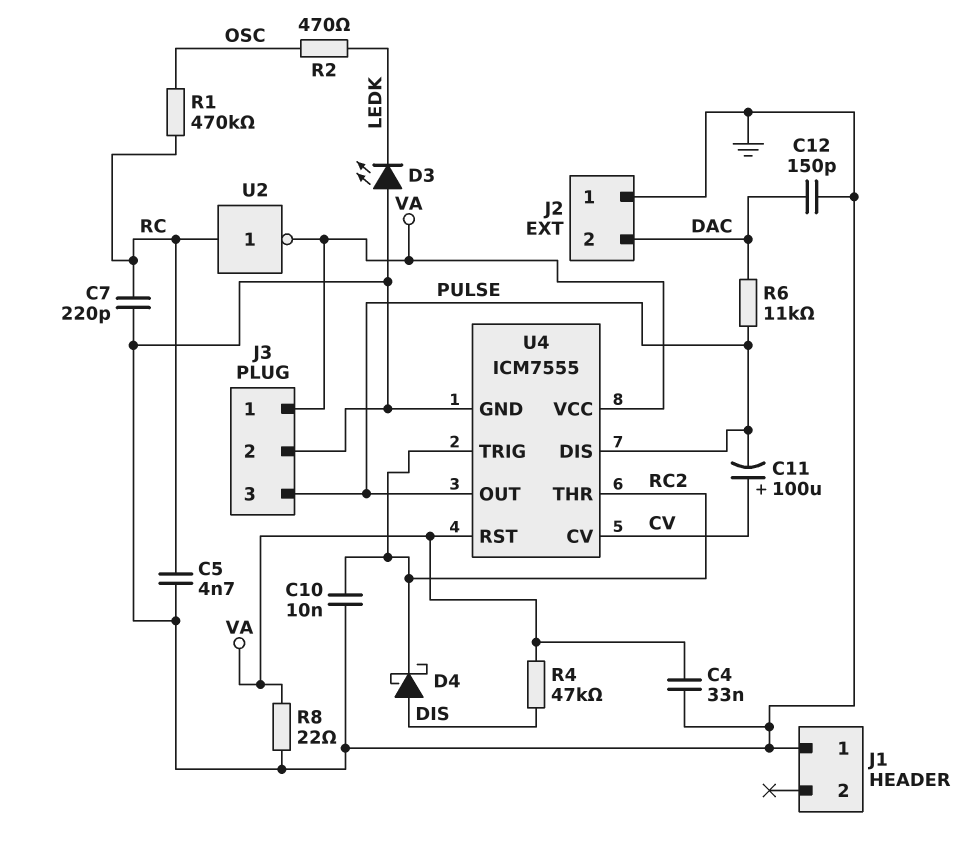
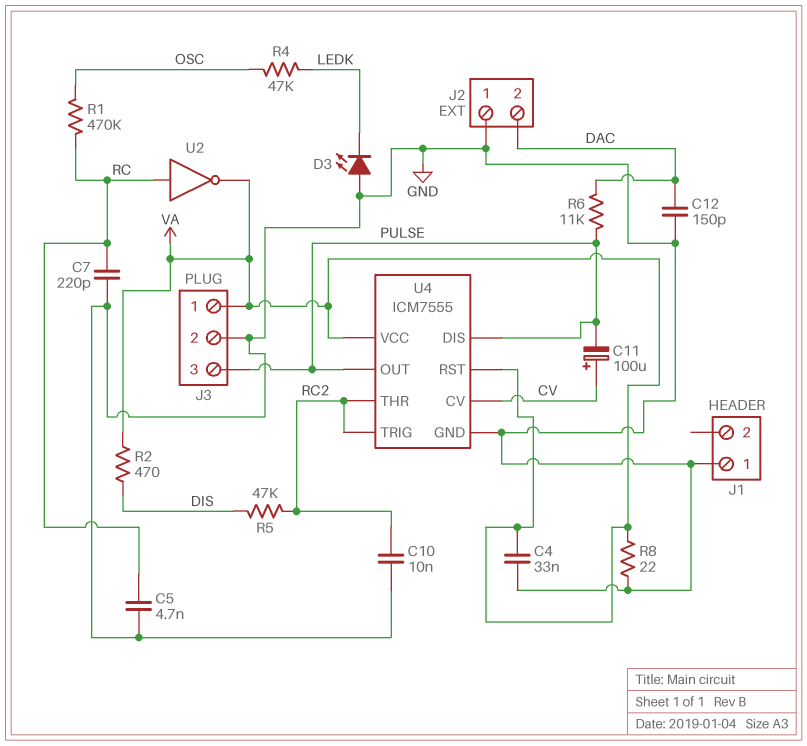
D4: schottky (A DIS, K RC2) -> none
R2: 470 (LEDK, OSC) -> 470 (DIS, VA)
R4: 47k (DIS, VA) -> 47k (LEDK, OSC)
R5: none -> 47k (DIS, RC2)

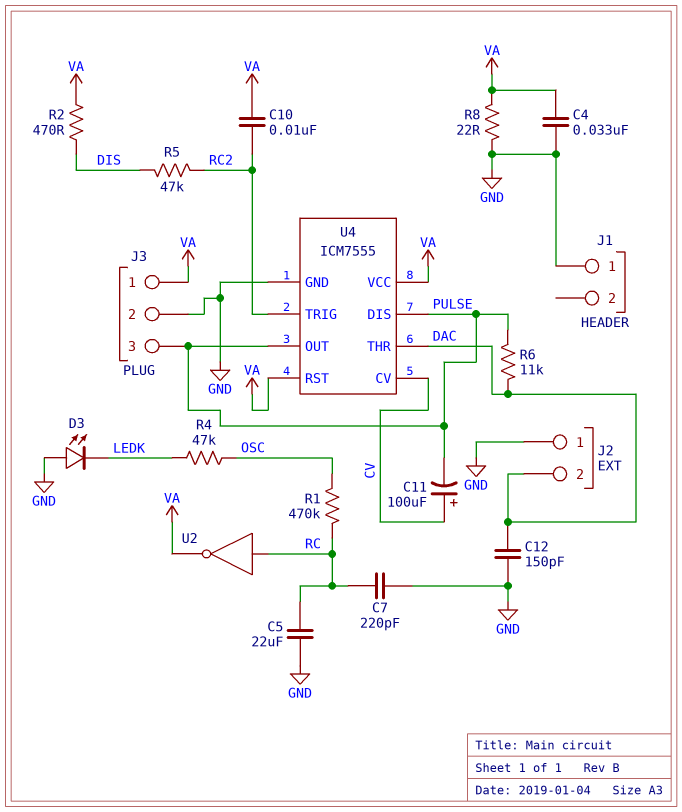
C5: 4.7nF (GND, RC) -> 22uF (GND, RC)
C10: 10nF (GND, RC2) -> 10nF (RC2, VA)
U4 pin THR: RC2 -> DAC

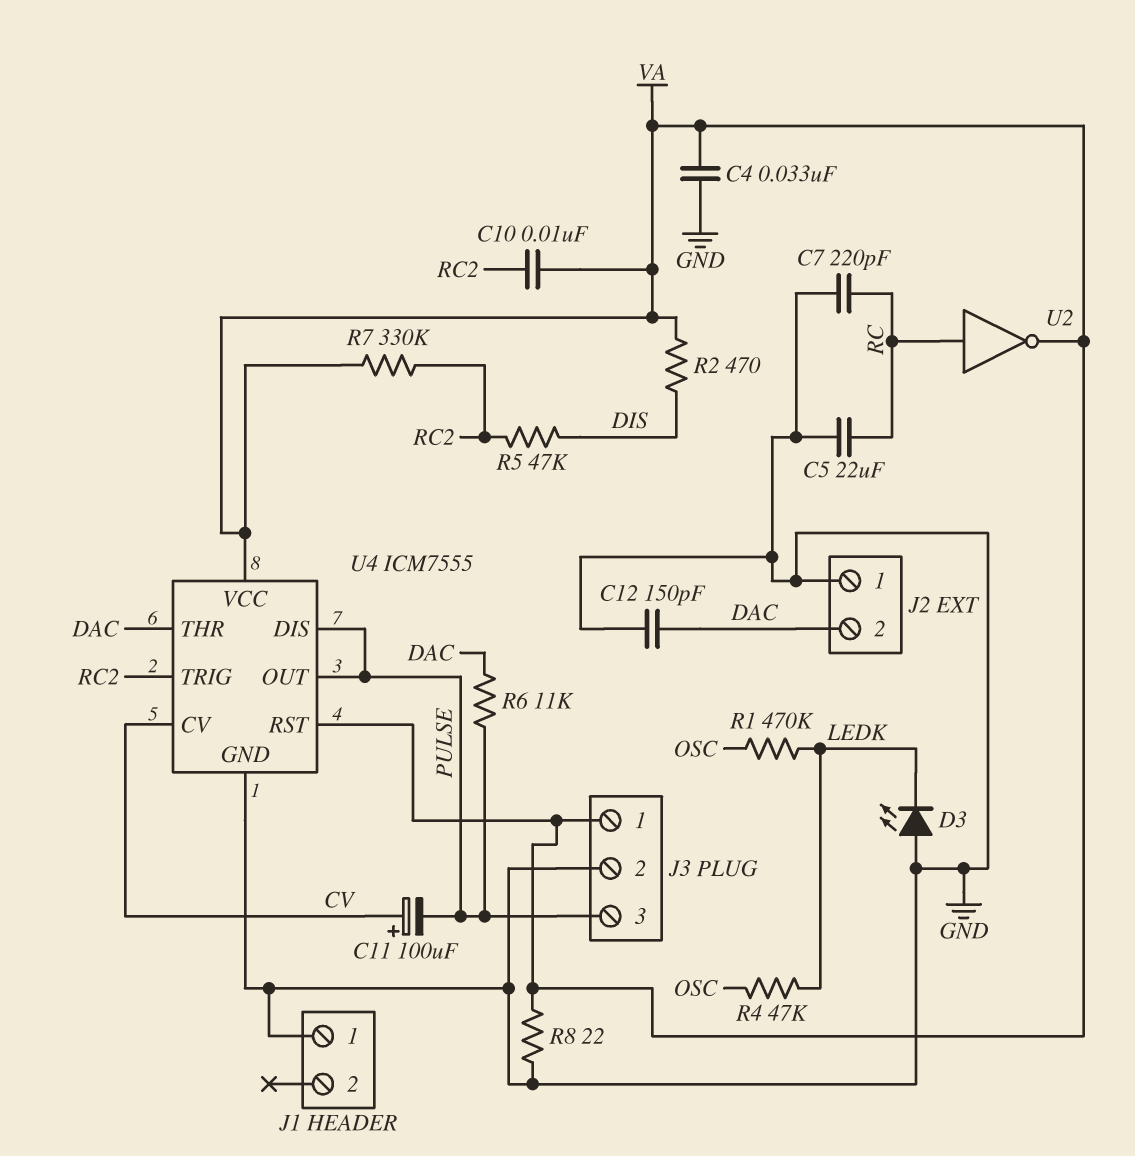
R1: 470k (OSC, RC) -> 470k (LEDK, OSC)
R7: none -> 330k (RC2, VA)

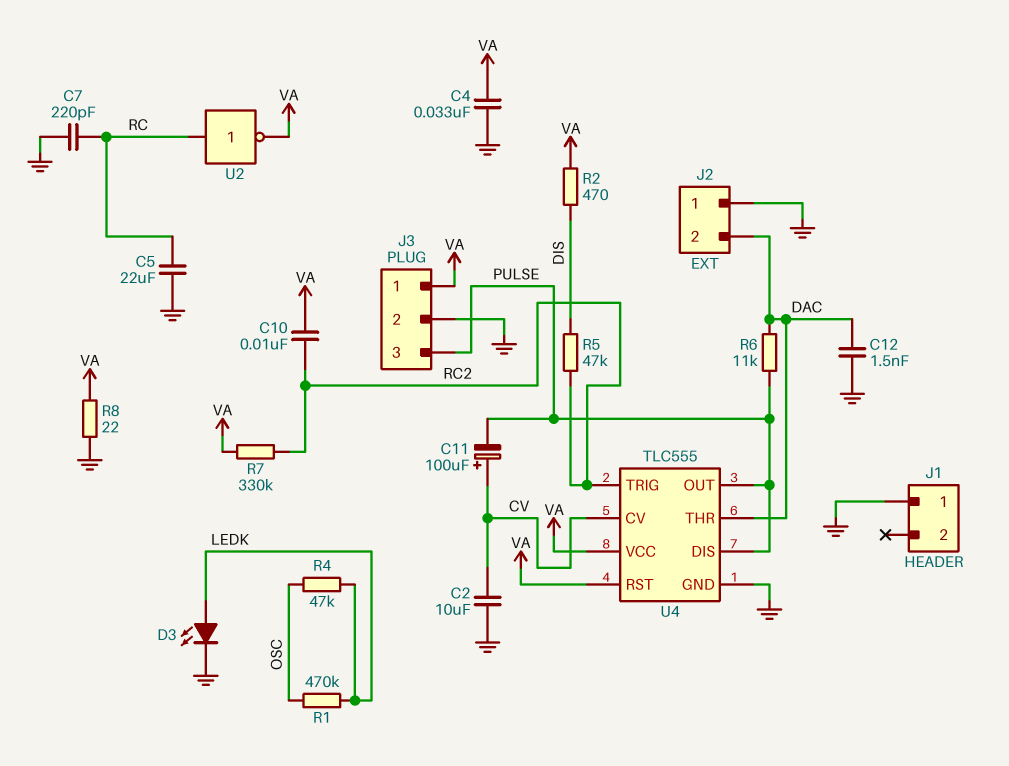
C2: none -> 10uF (CV, GND)
C12: 150pF (DAC, GND) -> 1.5nF (DAC, GND)
D3: LED (A GND, K LEDK) -> LED (A LEDK, K GND)
U4: ICM7555 -> TLC555

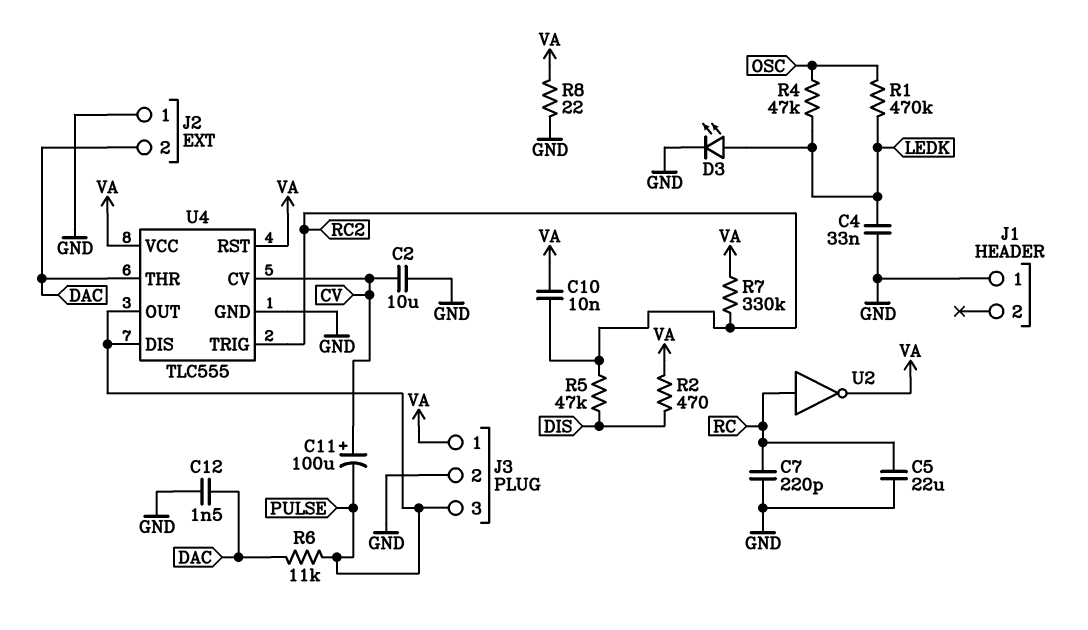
C4: 33nF (GND, VA) -> 33nF (GND, LEDK)

